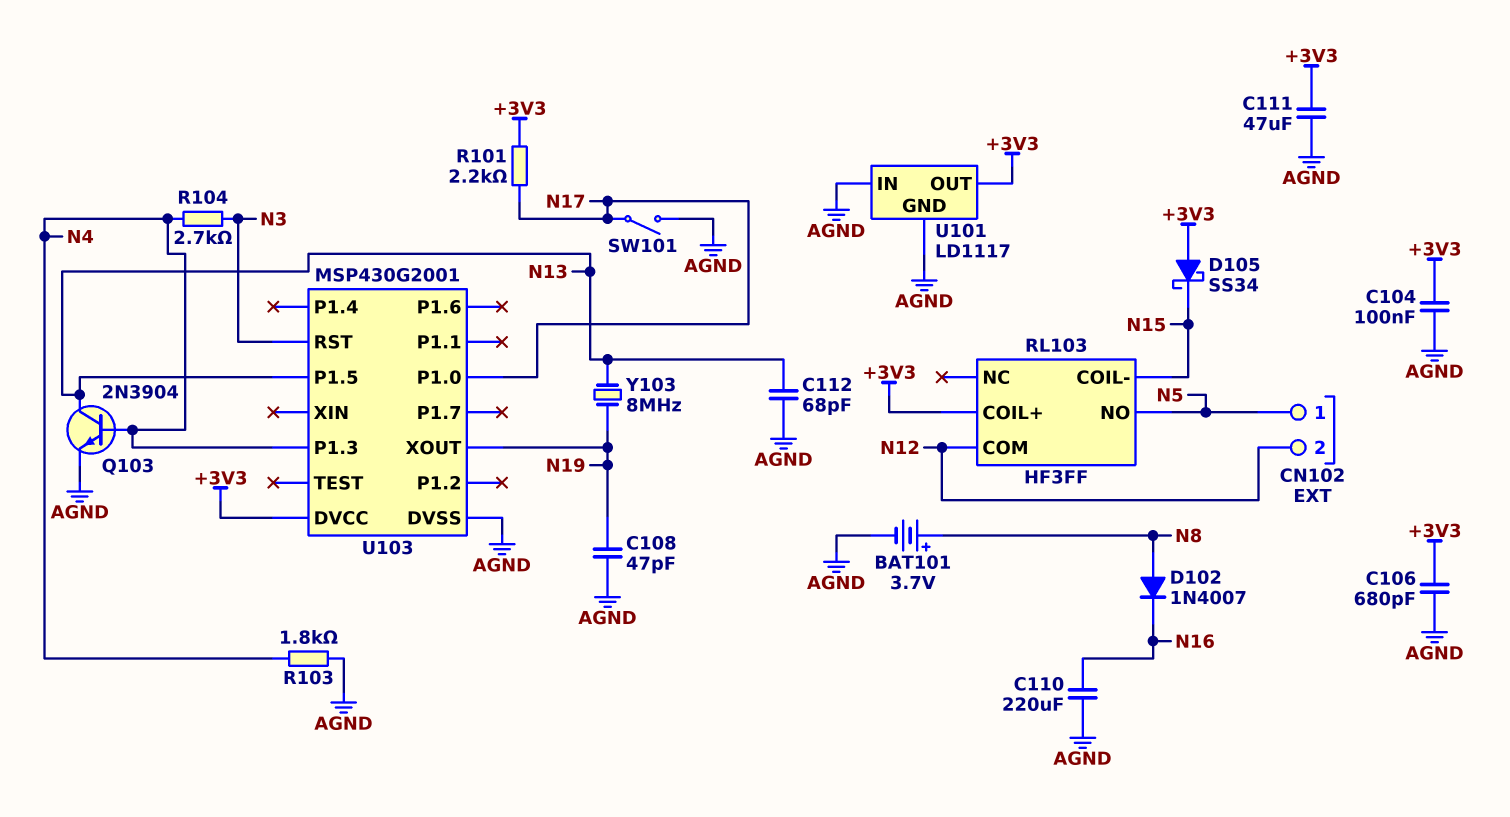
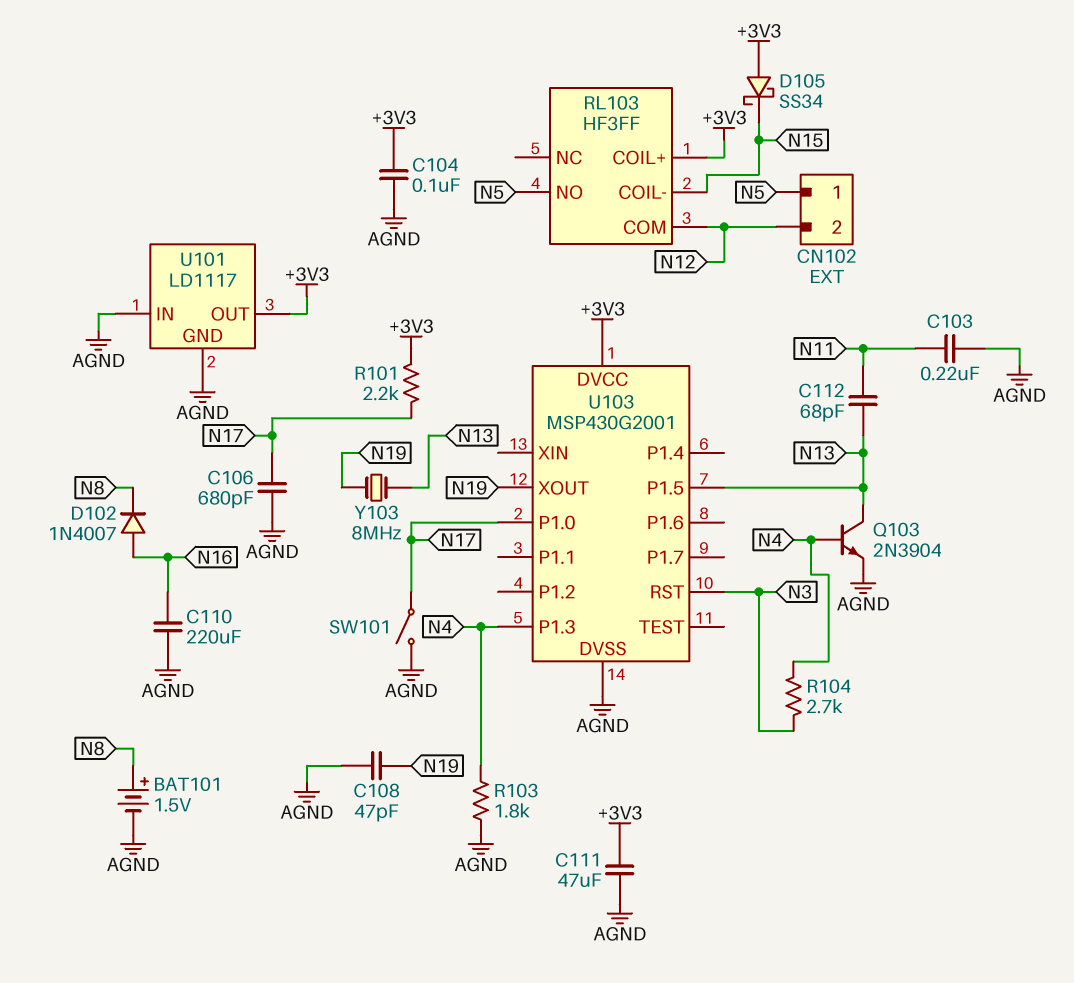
BAT101: 3.7V (plus N8, minus AGND) -> 1.5V (plus N8, minus AGND)
C103: none -> 220nF (AGND, N11)
C106: 680pF (+3V3, AGND) -> 680pF (AGND, N17)
C112: 68pF (AGND, N13) -> 68pF (N11, N13)
D102: diode 1N4007 (A N8, K N16) -> diode 1N4007 (A N16, K N8)

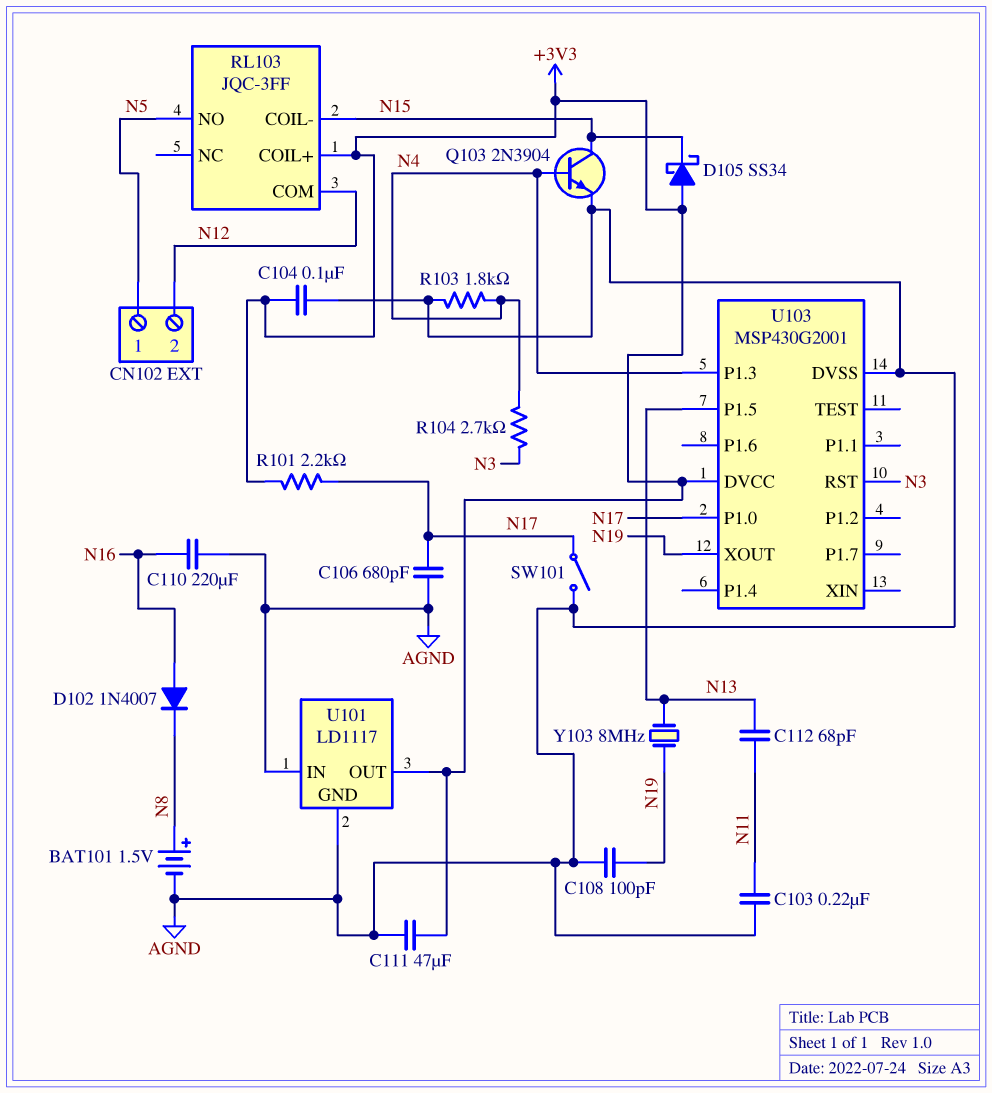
C108: 47pF (AGND, N19) -> 100pF (AGND, N19)
Q103: NPN 2N3904 (B N4, C N13, E AGND) -> NPN 2N3904 (B N4, C N15, E AGND)
RL103: HF3FF -> JQC-3FF

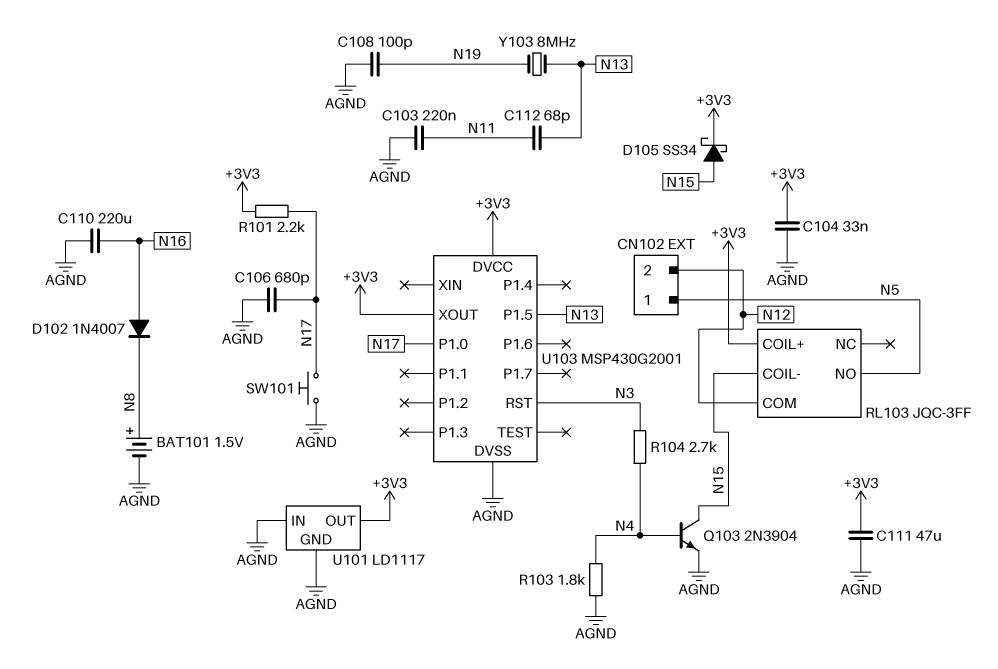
C104: 100nF (+3V3, AGND) -> 33nF (+3V3, AGND)
D105: schottky SS34 (A +3V3, K N15) -> schottky SS34 (A N15, K +3V3)
SW101: switch (AGND, N17) -> button (AGND, N17)
U103 pin P1.3: N4 -> none
U103 pin XOUT: N19 -> +3V3

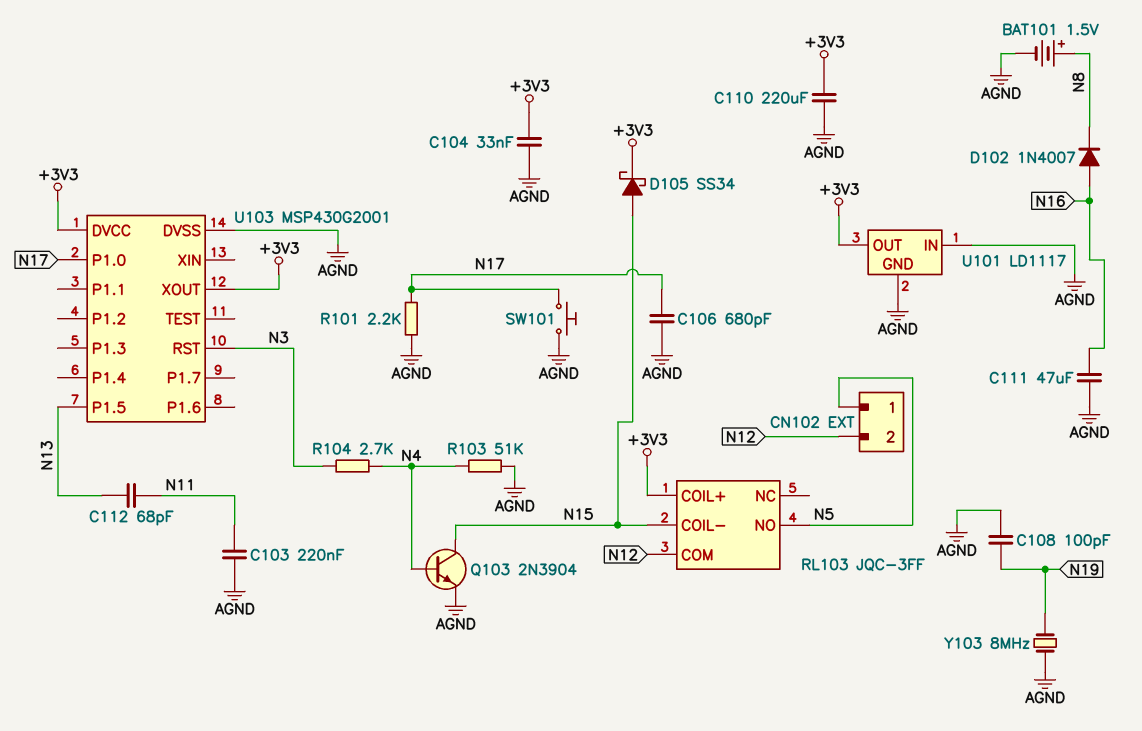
C110: 220uF (AGND, N16) -> 220uF (+3V3, AGND)
C111: 47uF (+3V3, AGND) -> 47uF (AGND, N16)
R101: 2.2k (+3V3, N17) -> 2.2k (AGND, N17)
R103: 1.8k (AGND, N4) -> 51k (AGND, N4)
Y103: 8MHz (N13, N19) -> 8MHz (AGND, N19)

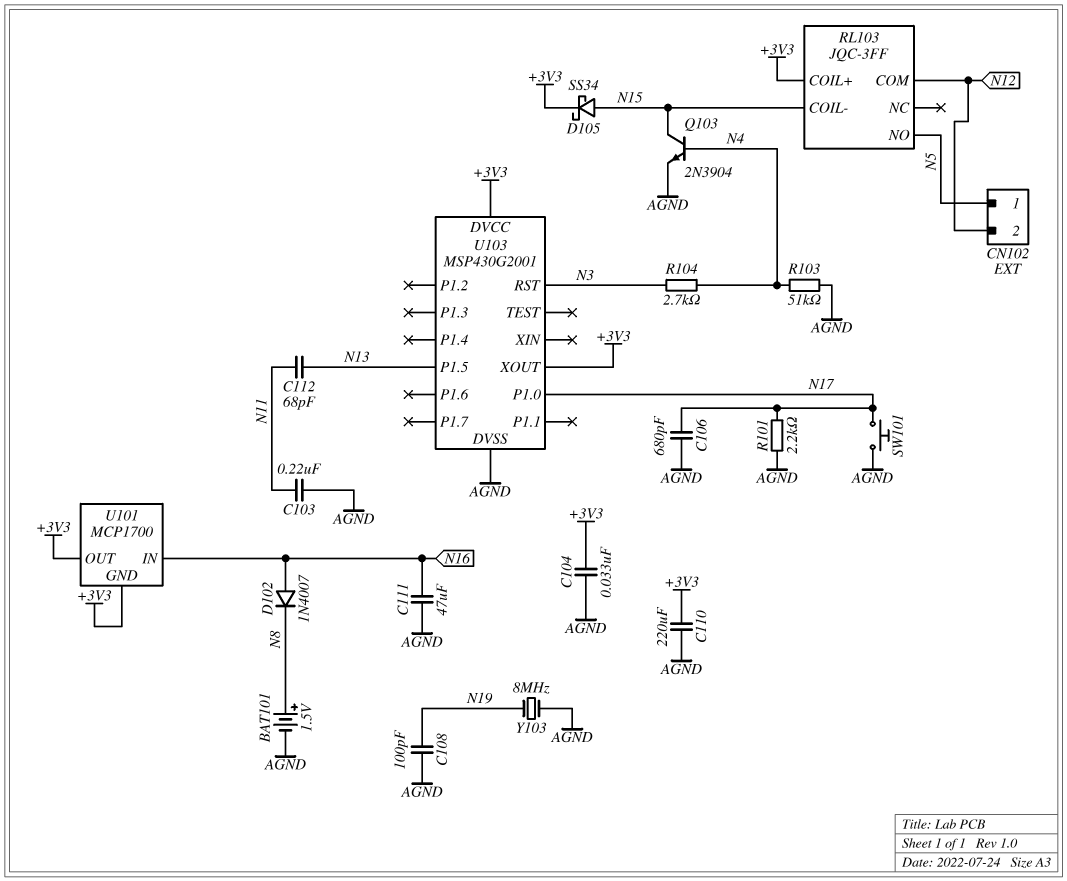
U101: LD1117 -> MCP1700
U101 pin GND: AGND -> +3V3
U101 pin IN: AGND -> N16

